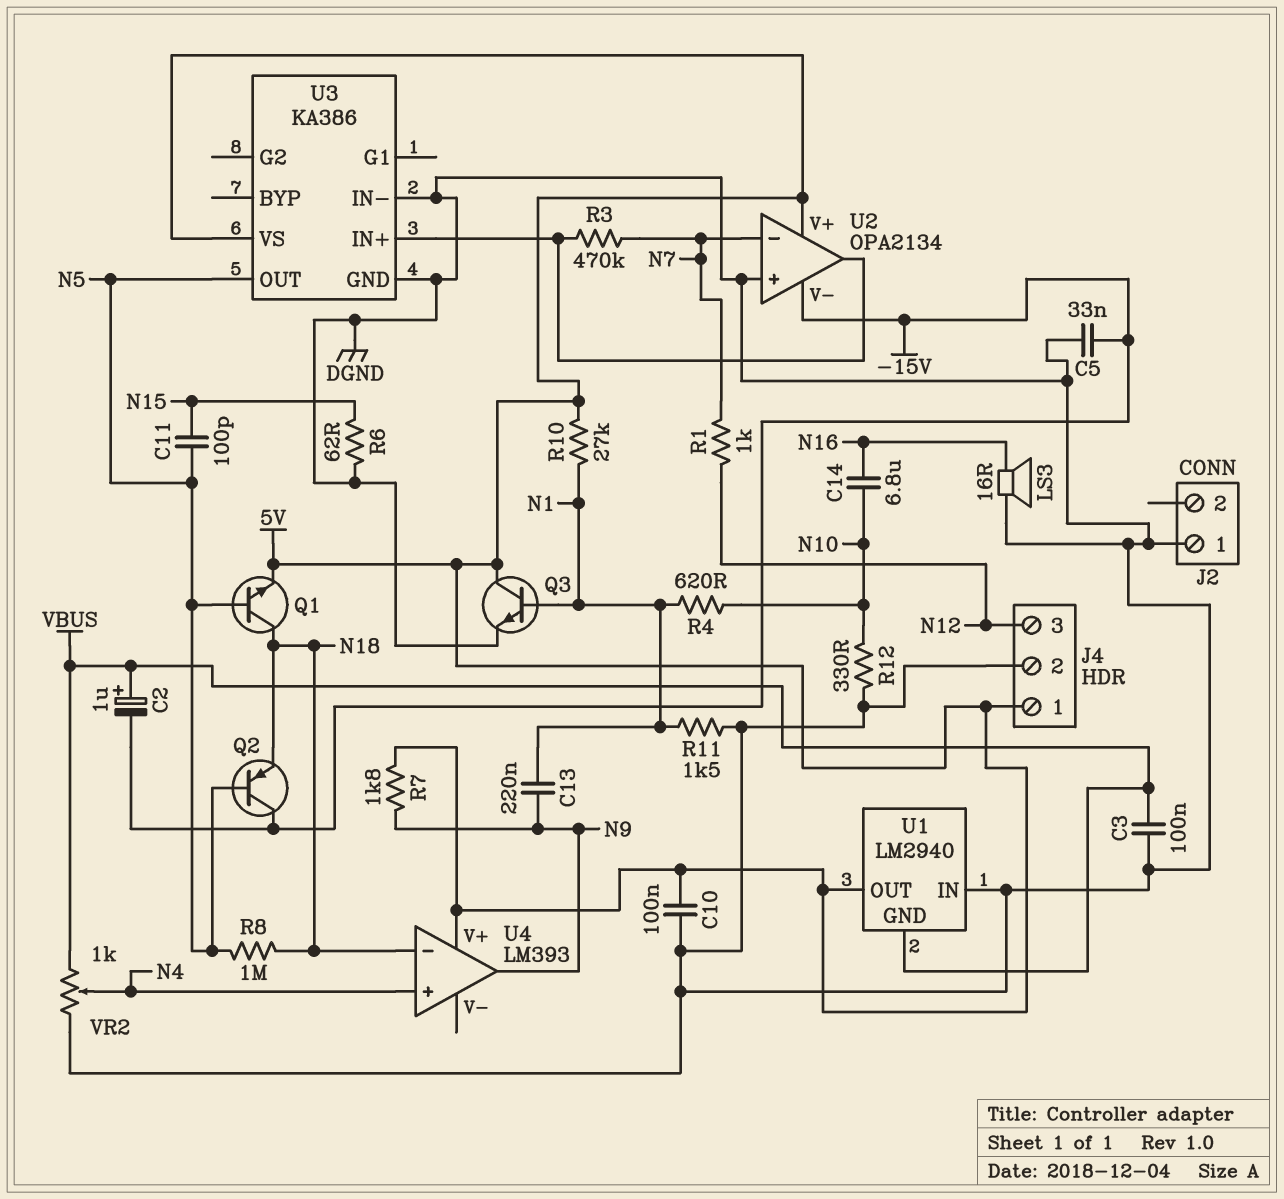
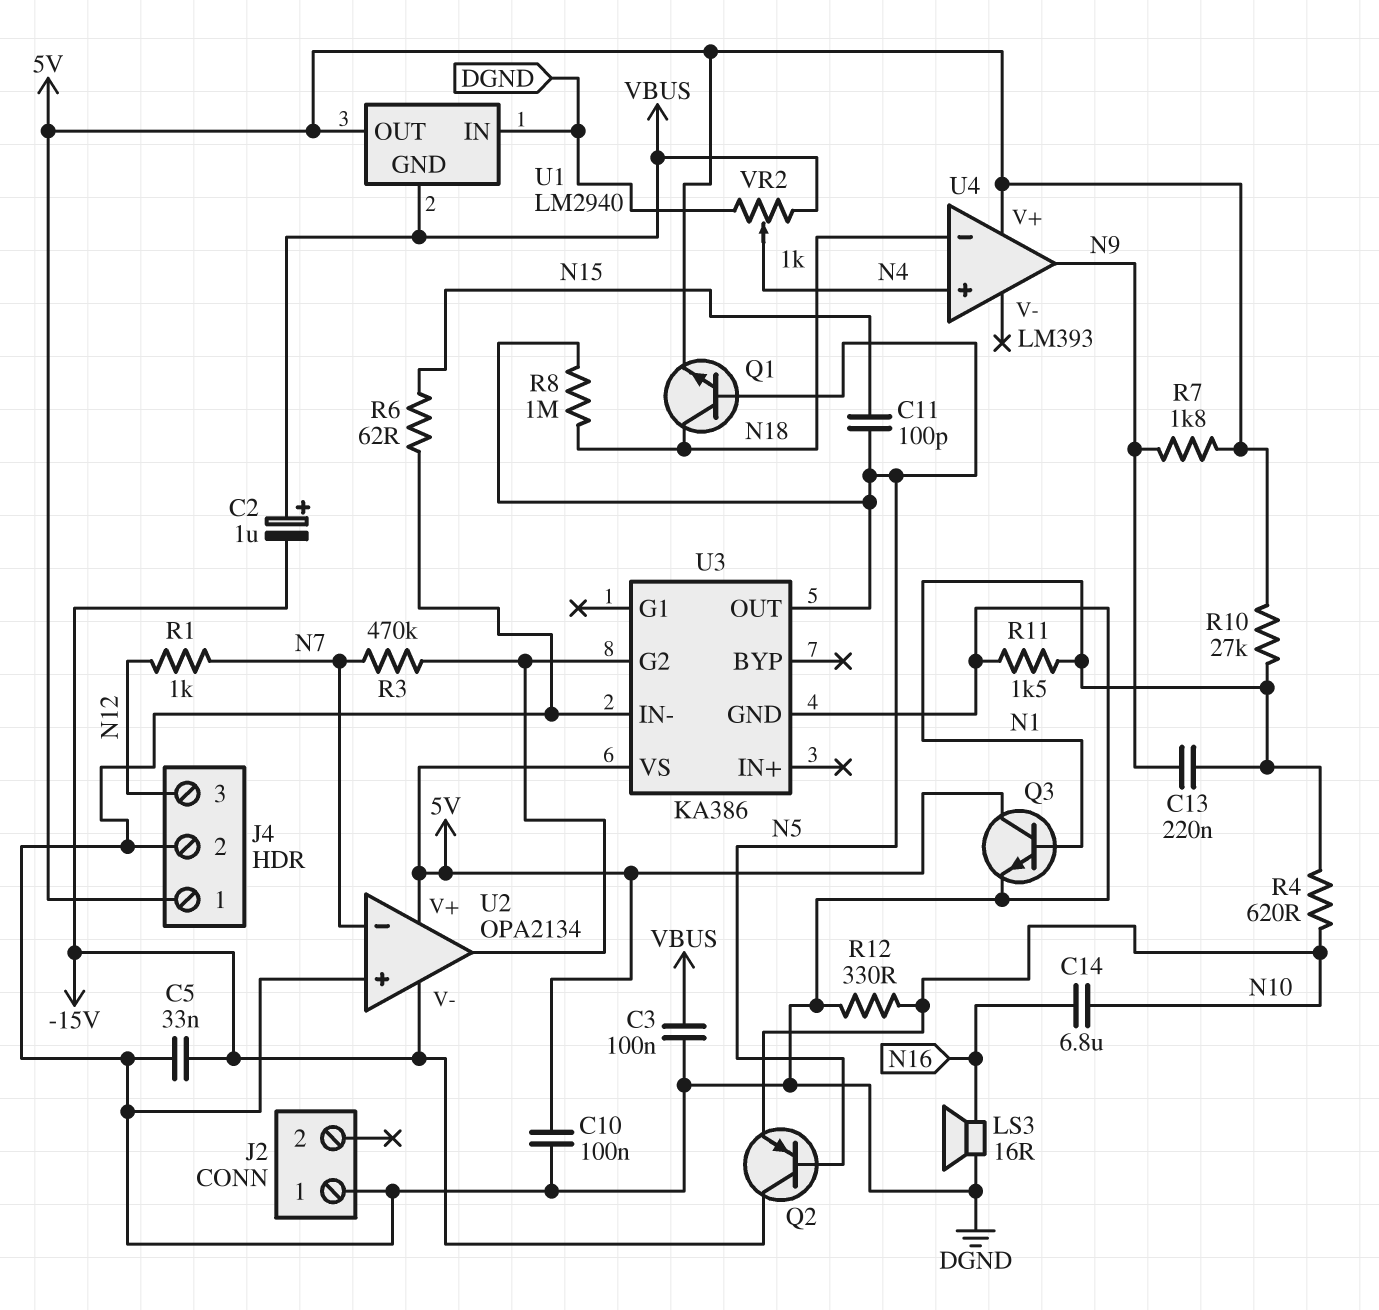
Q2: PNP (B N5, C -15V, E N18) -> PNP (B N5, C -15V, E N10)
U3 pin G2: none -> U2/out
U3 pin IN+: U2/out -> none

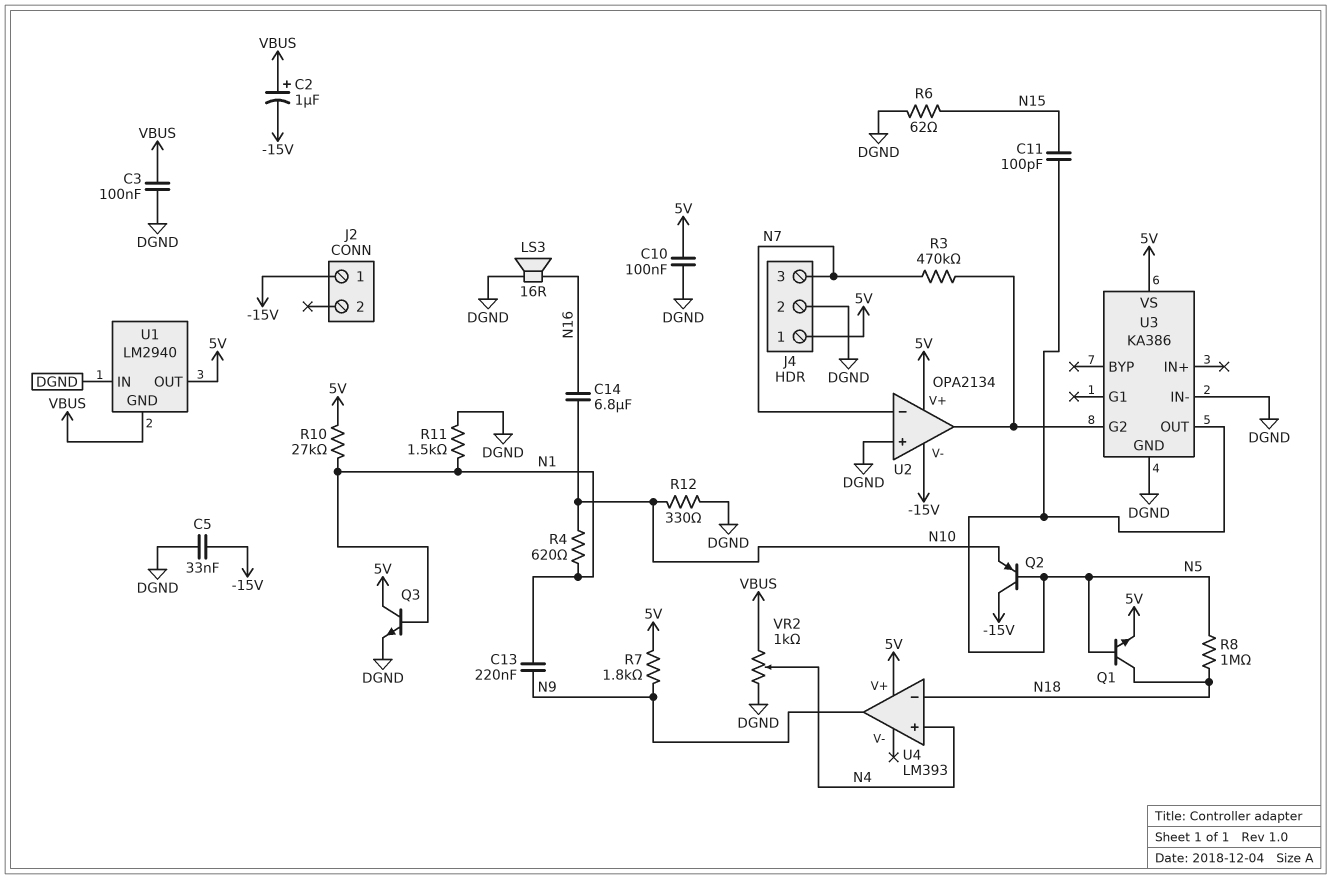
J2 pin 1: DGND -> -15V
J4 pin 3: N12 -> N7
R1: 1k (N7, N12) -> none

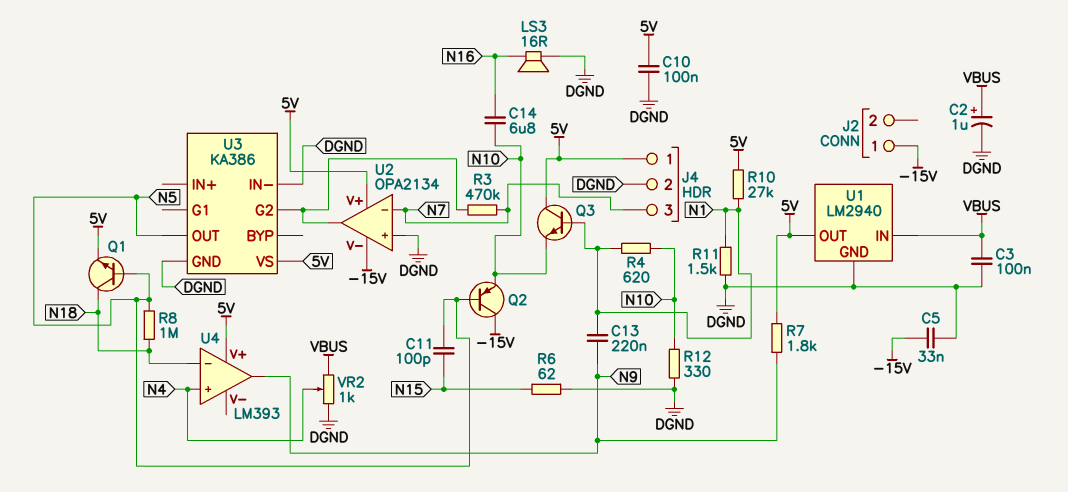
C2: 1uF (plus VBUS, minus -15V) -> 1uF (plus VBUS, minus DGND)
Q3: NPN (B N1, C 5V, E DGND) -> NPN (B N1, C 5V, E N10)
U1 pin GND: VBUS -> DGND
U1 pin IN: DGND -> VBUS

